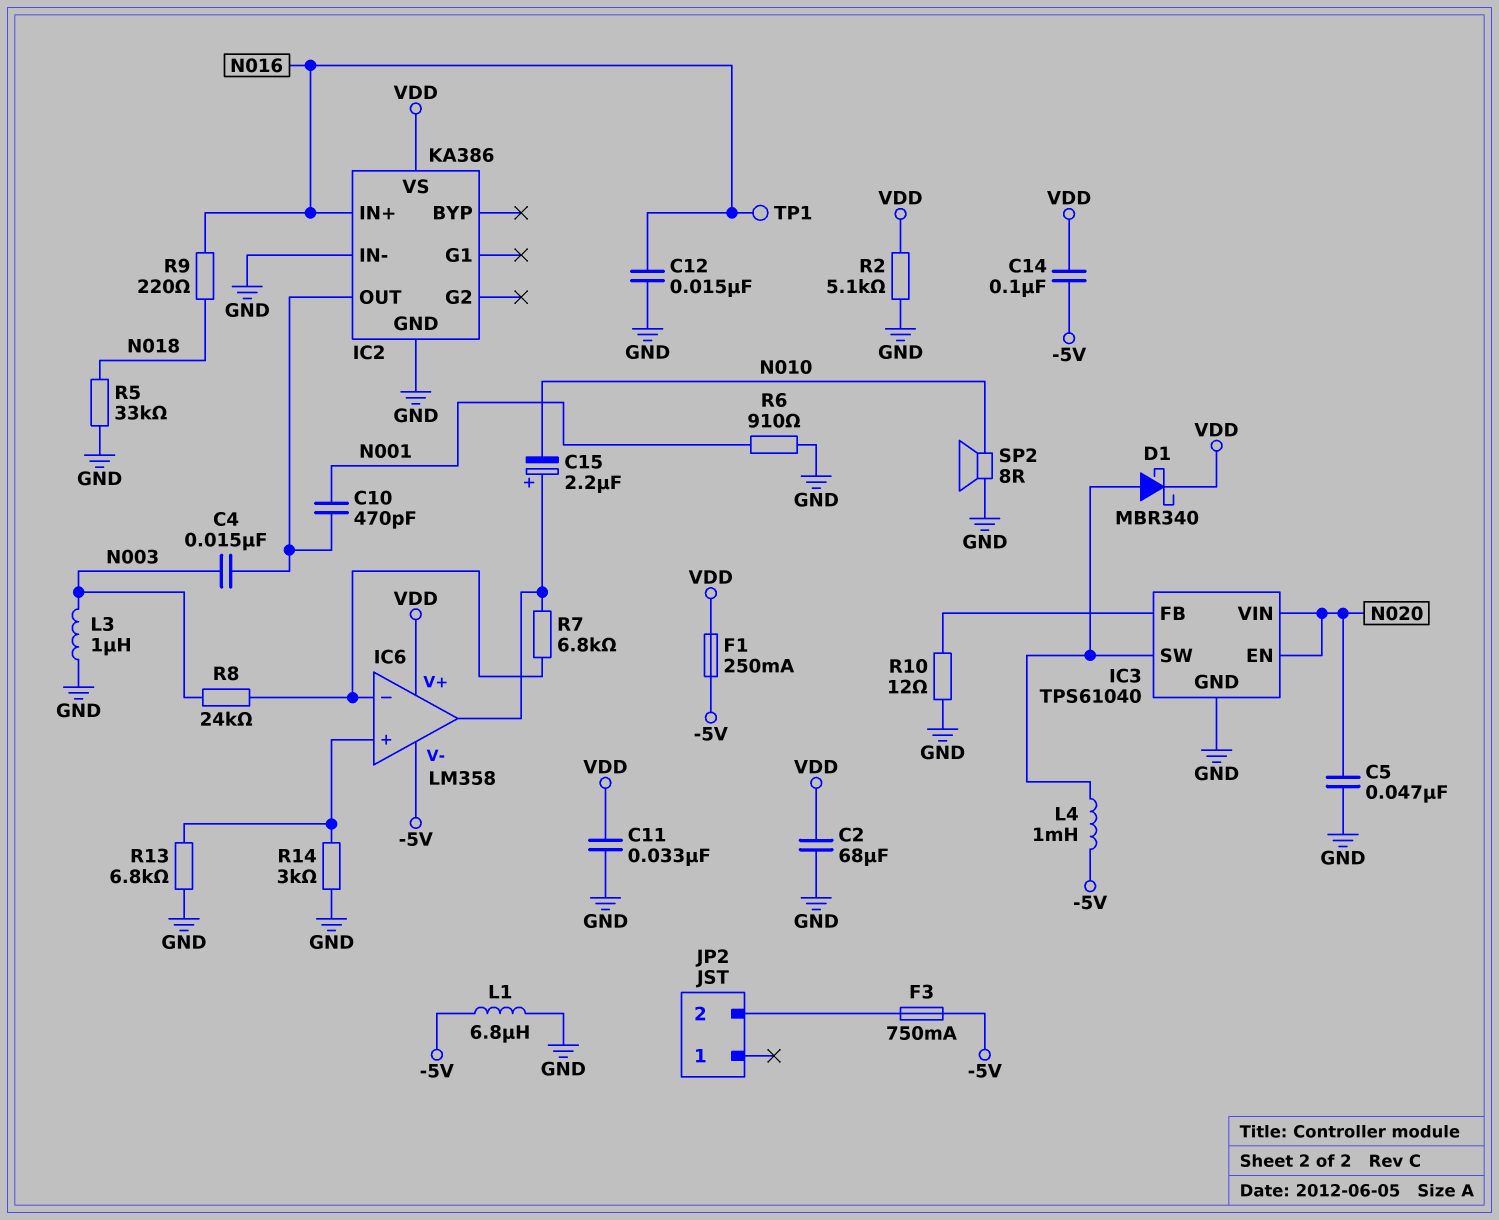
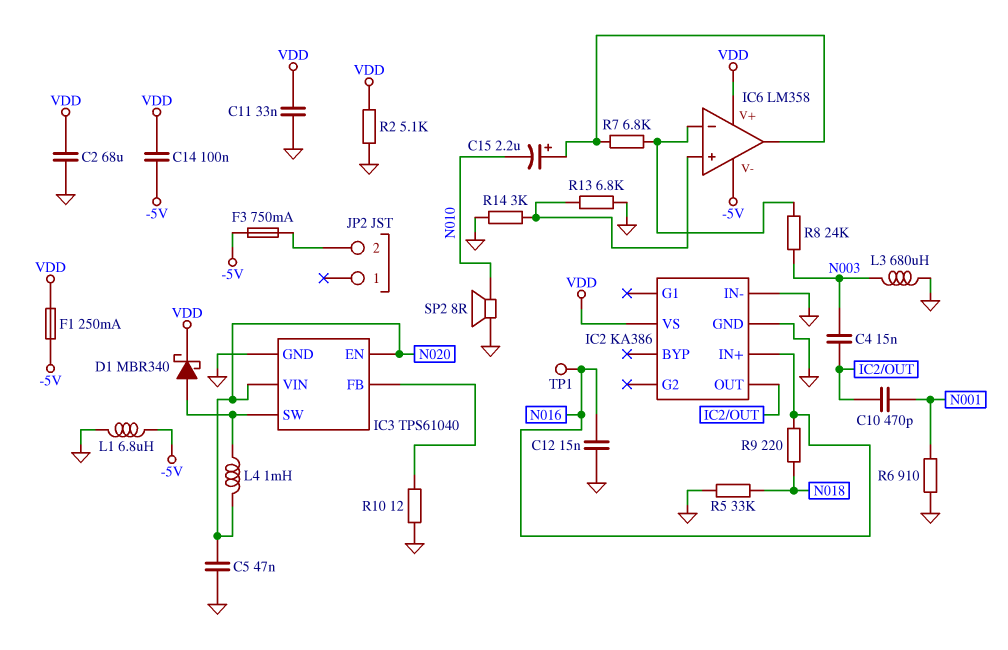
L3: 1uH (GND, N003) -> 680uH (GND, N003)
L4: 1mH (-5V, IC3/SW) -> 1mH (IC3/SW, N020)

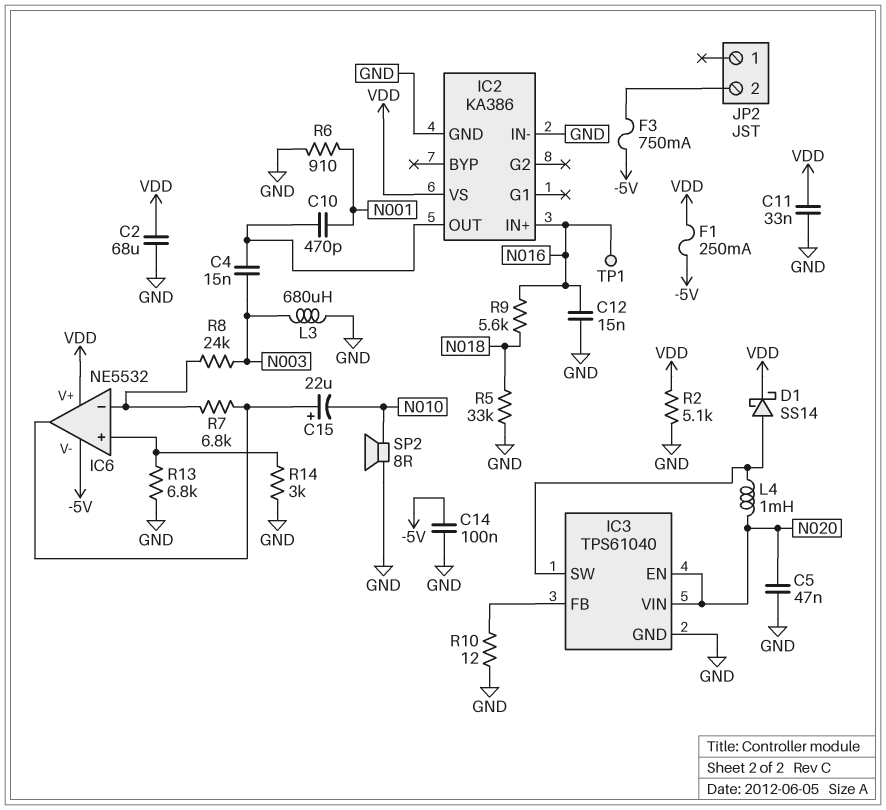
C14: 100nF (-5V, VDD) -> 100nF (-5V, GND)
C15: 2.2uF (plus IC6/out, minus N010) -> 22uF (plus IC6/out, minus N010)
D1: schottky MBR340 (A IC3/SW, K VDD) -> schottky SS14 (A IC3/SW, K VDD)
IC6: LM358 -> NE5532
L1: 6.8uH (-5V, GND) -> none
R9: 220 (N016, N018) -> 5.6k (N016, N018)

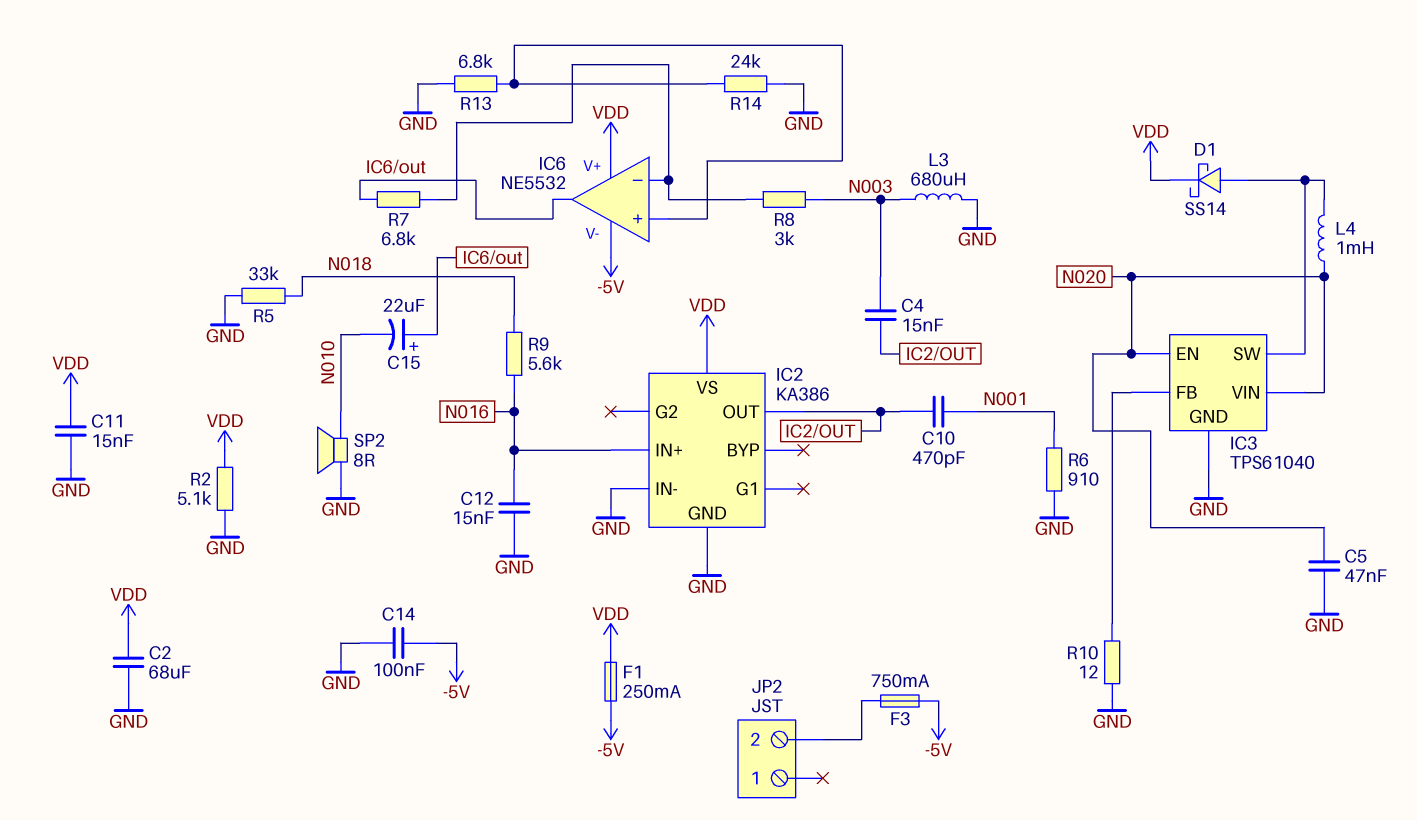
C11: 33nF (GND, VDD) -> 15nF (GND, VDD)
R8: 24k (IC6/in-, N003) -> 3k (IC6/in-, N003)
R14: 3k (GND, IC6/in+) -> 24k (GND, IC6/in+)
TP1: test point (N016) -> none

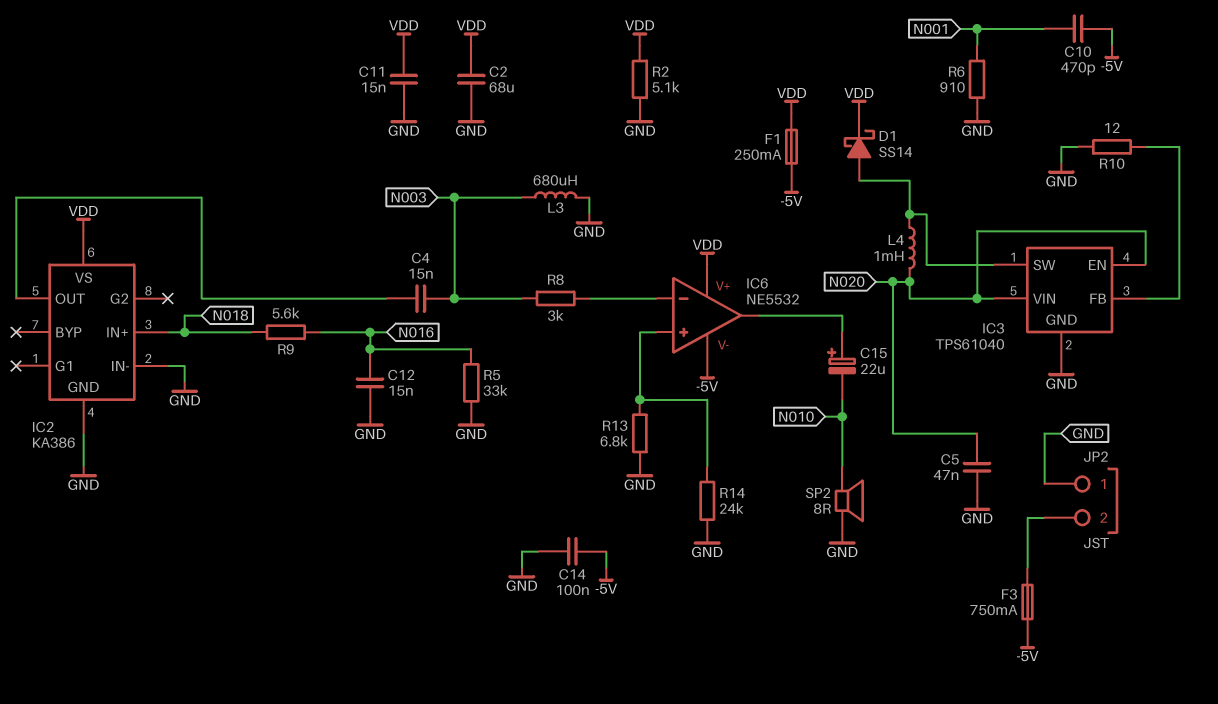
C10: 470pF (IC2/OUT, N001) -> 470pF (-5V, N001)
IC2 pin IN+: N016 -> N018
JP2 pin 1: none -> GND
R5: 33k (GND, N018) -> 33k (GND, N016)
R7: 6.8k (IC6/in-, IC6/out) -> none

